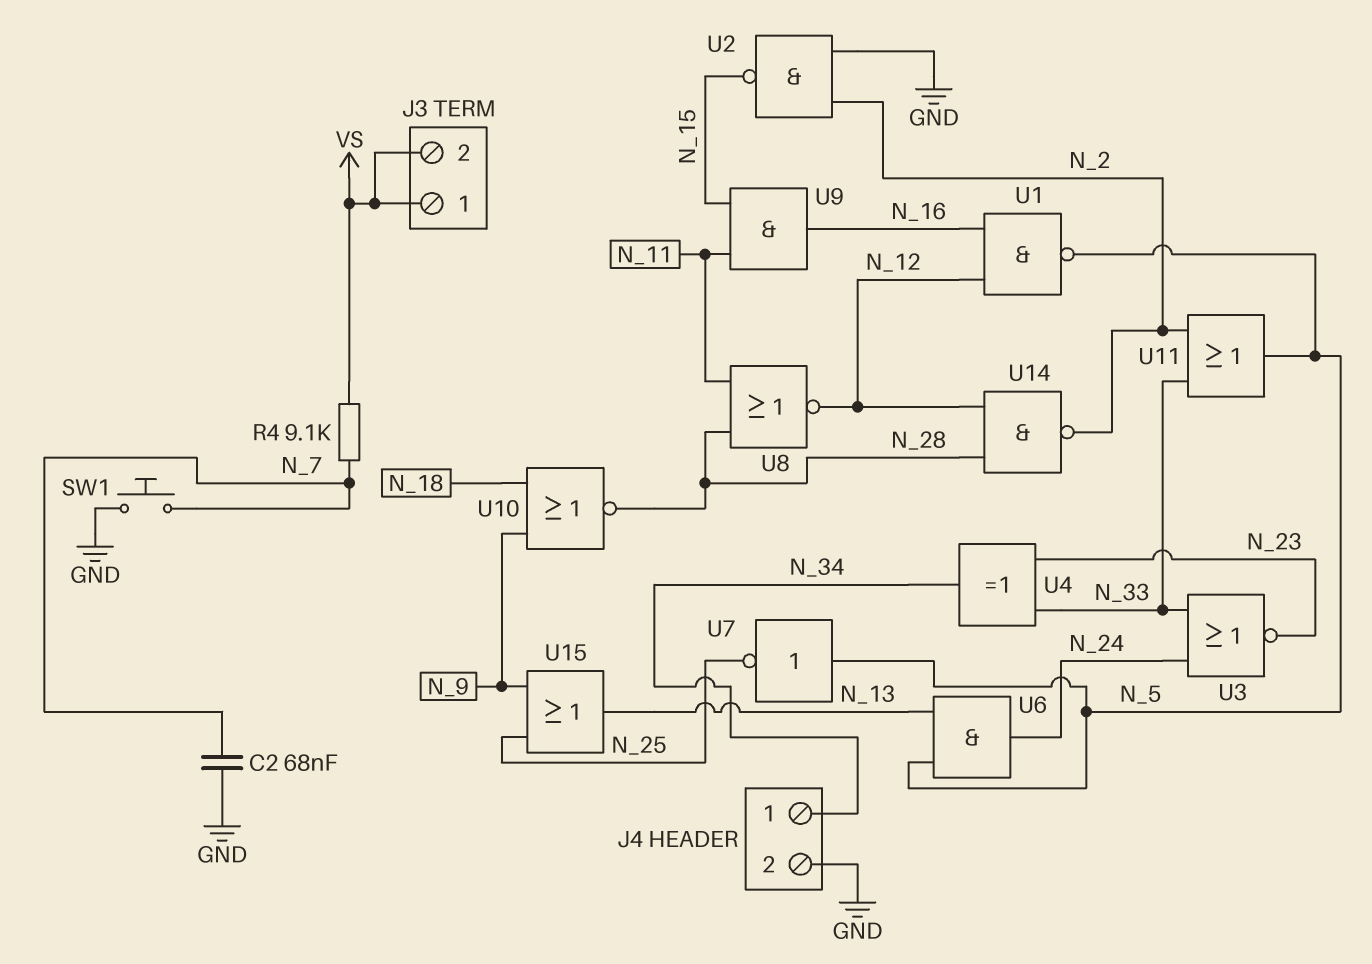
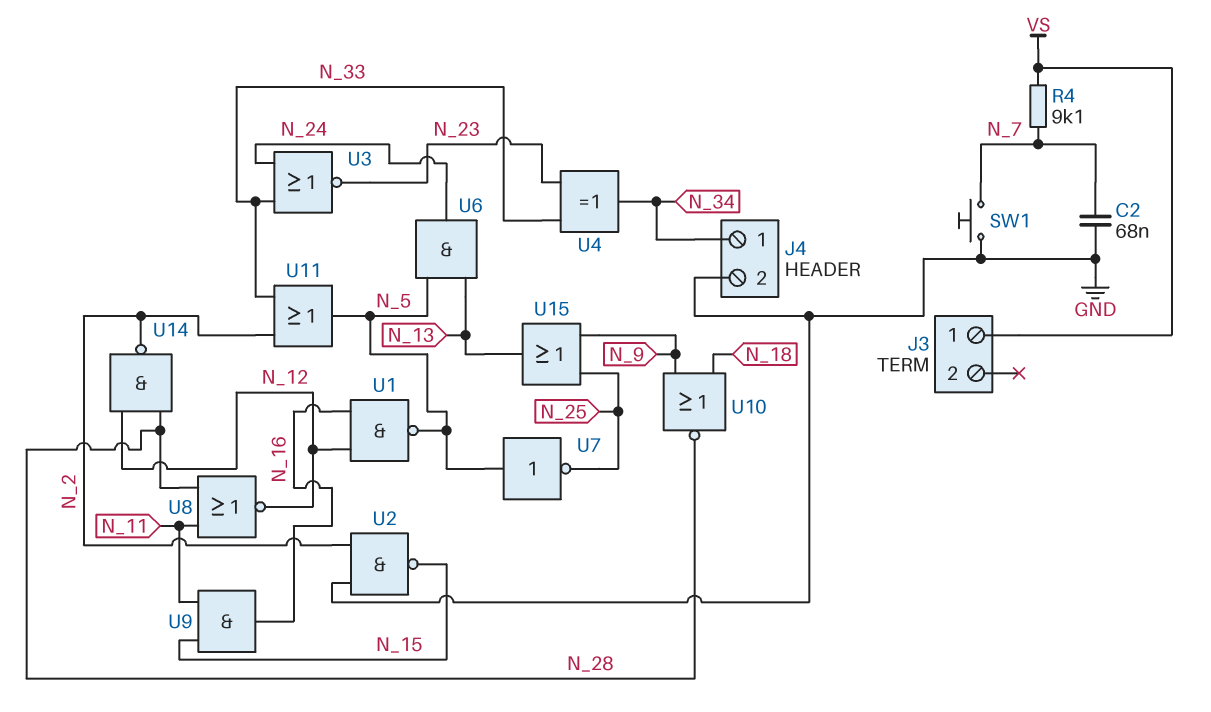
J3 pin 2: VS -> none

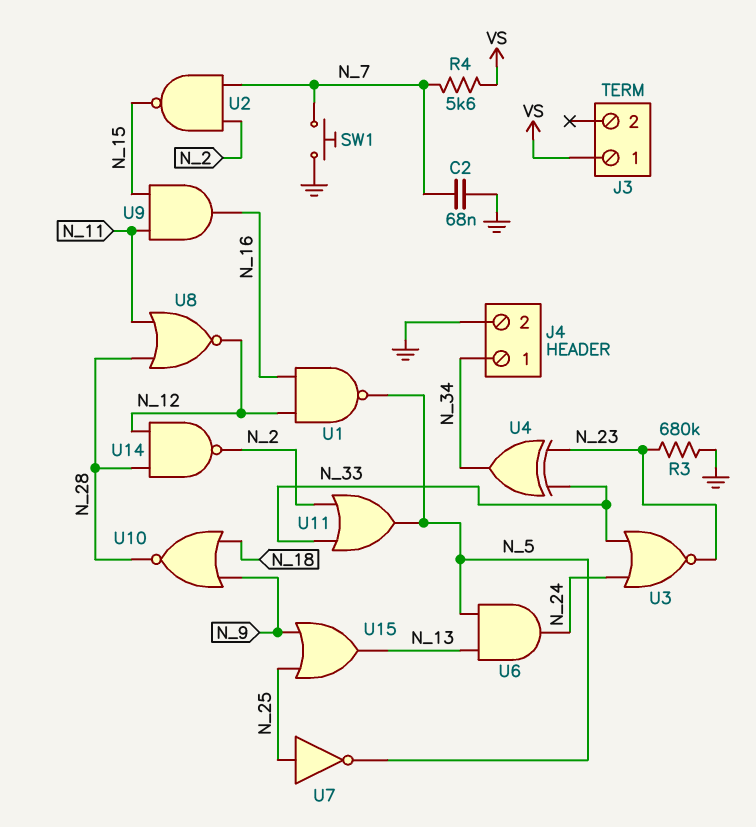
R3: none -> 680k (GND, N_23)
R4: 9.1k (N_7, VS) -> 5.6k (N_7, VS)
U2: NAND (in GND, in N_2, out N_15) -> NAND (in N_2, in N_7, out N_15)
U7: NOT (in N_5, out N_25) -> NOT (in N_25, out N_5)

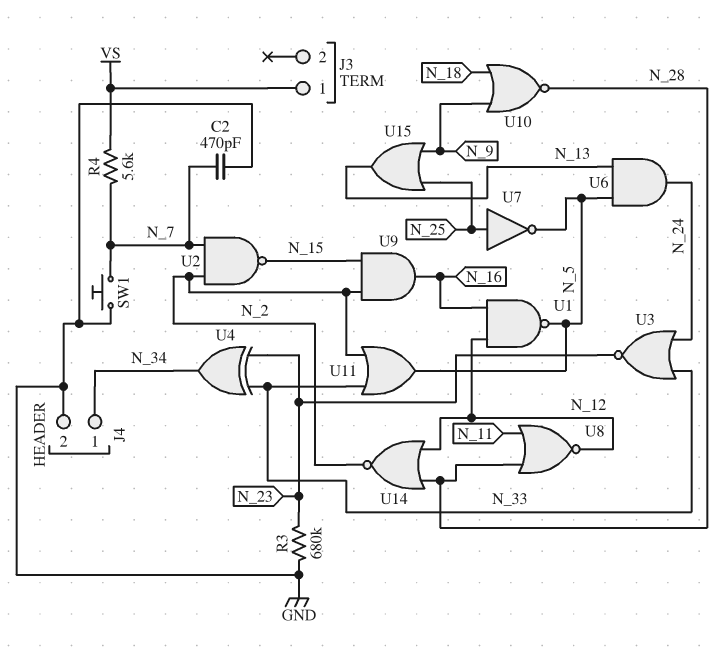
C2: 68nF (GND, N_7) -> 470pF (GND, N_7)
U9: AND (in N_11, in N_15, out N_16) -> AND (in N_2, in N_15, out N_16)
U14: NAND (in N_12, in N_28, out N_2) -> NOR (in N_12, in N_28, out N_2)

